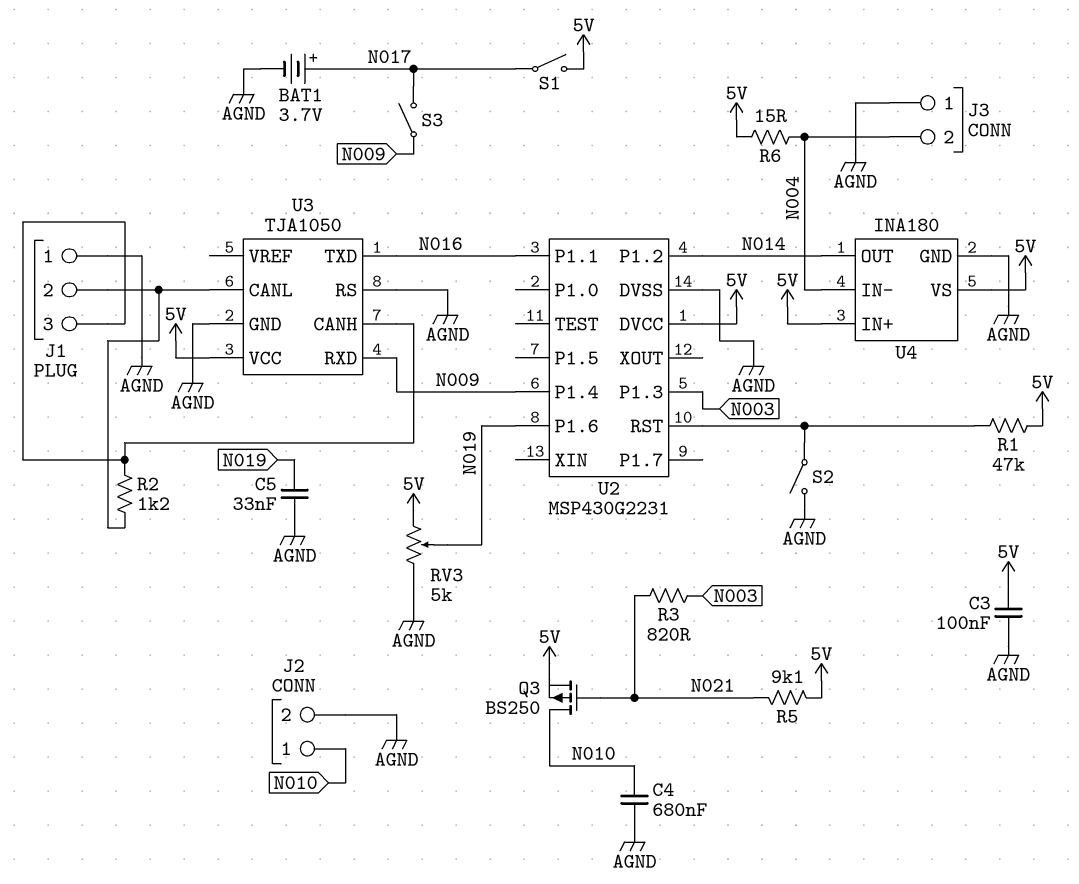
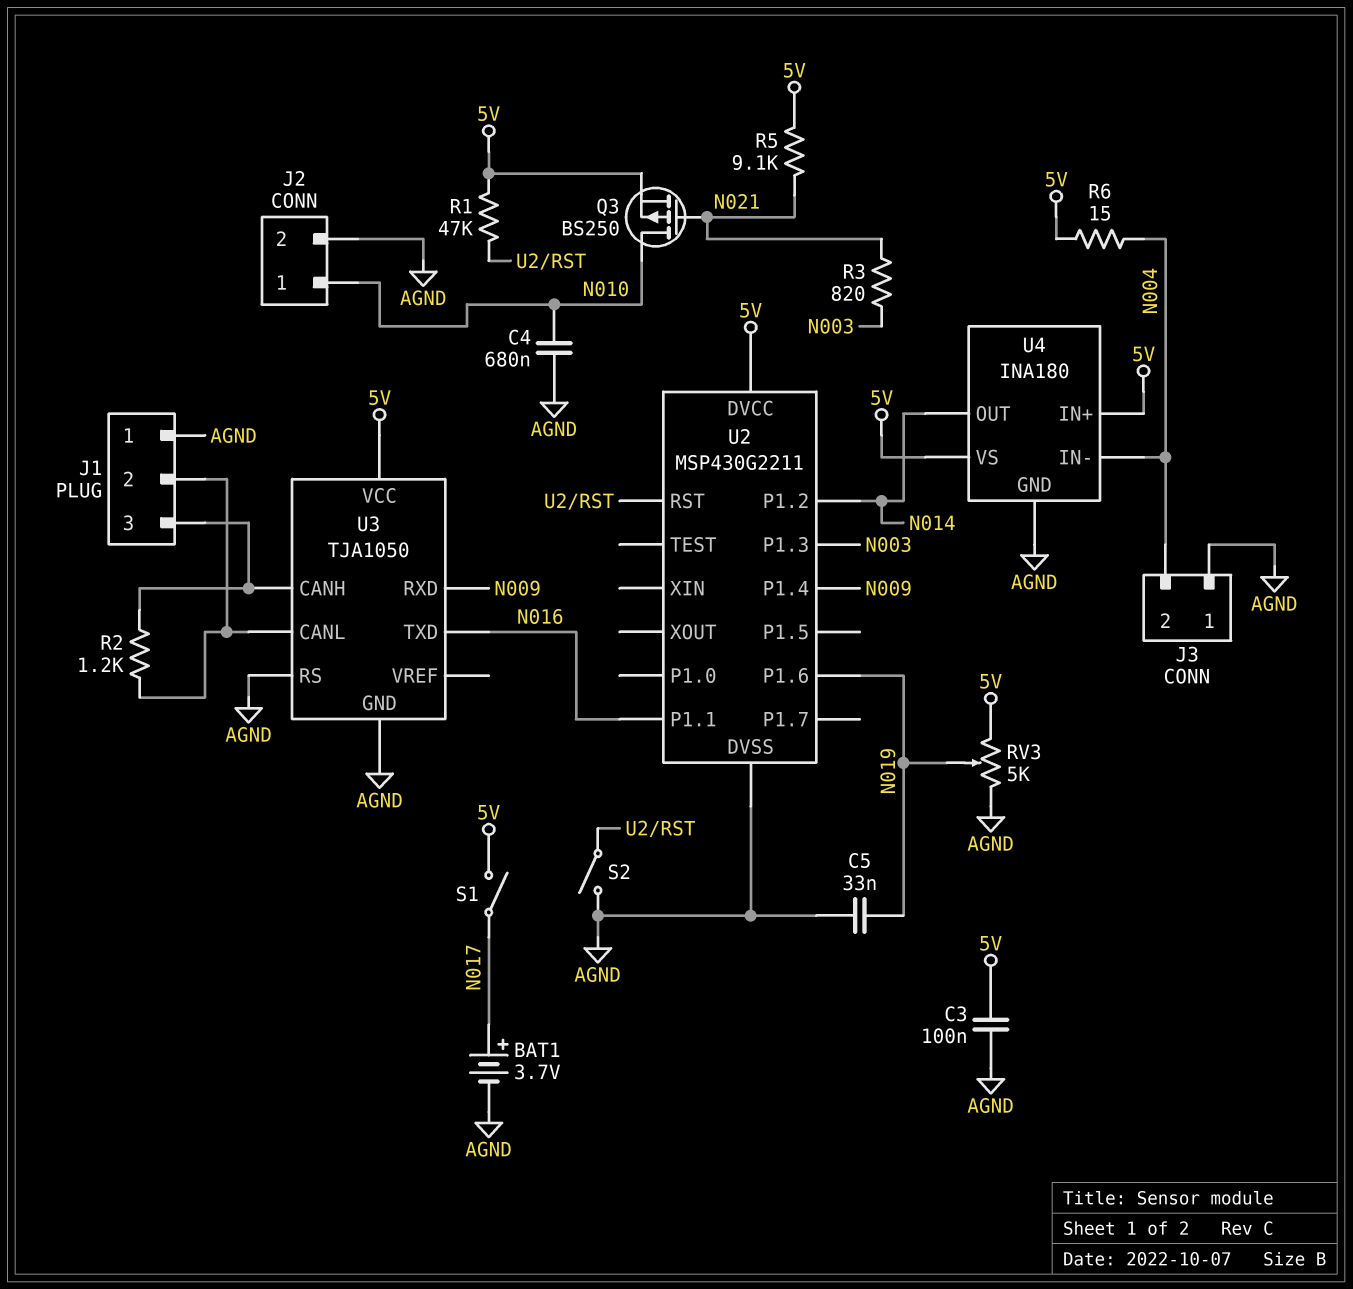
S3: switch (N009, N017) -> none
U2: MSP430G2231 -> MSP430G2211

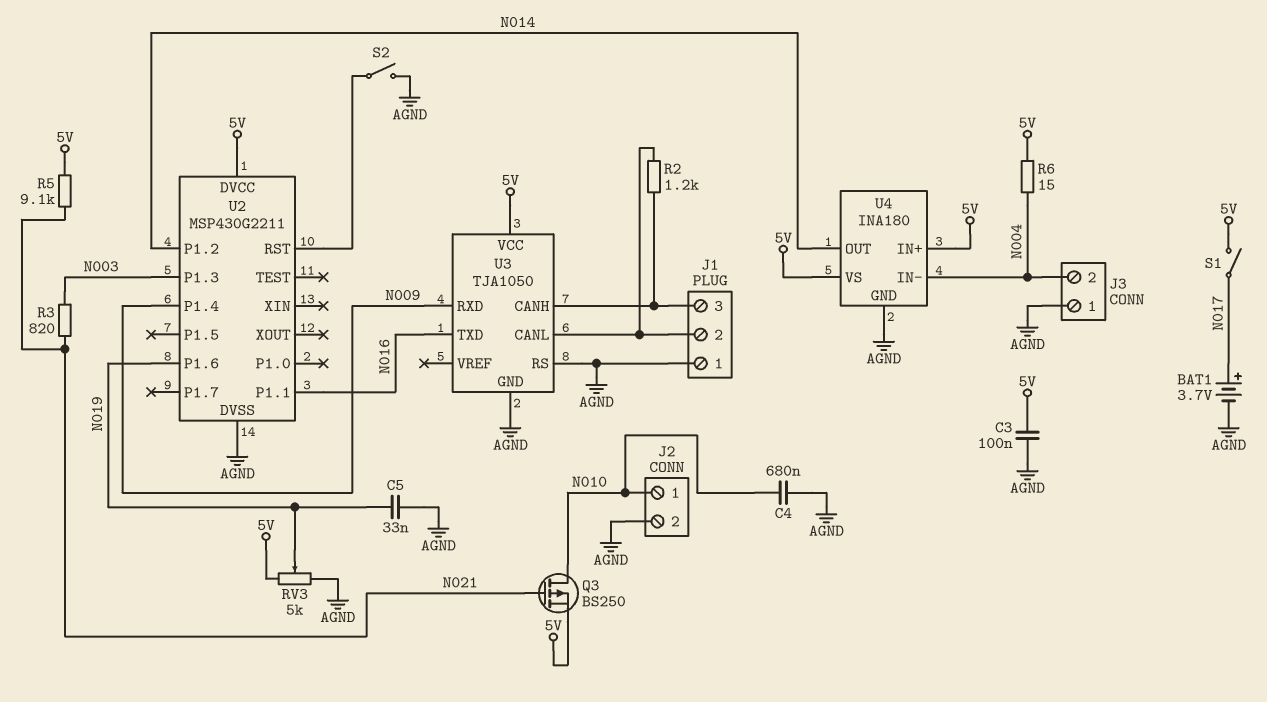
R1: 47k (5V, U2/RST) -> none

